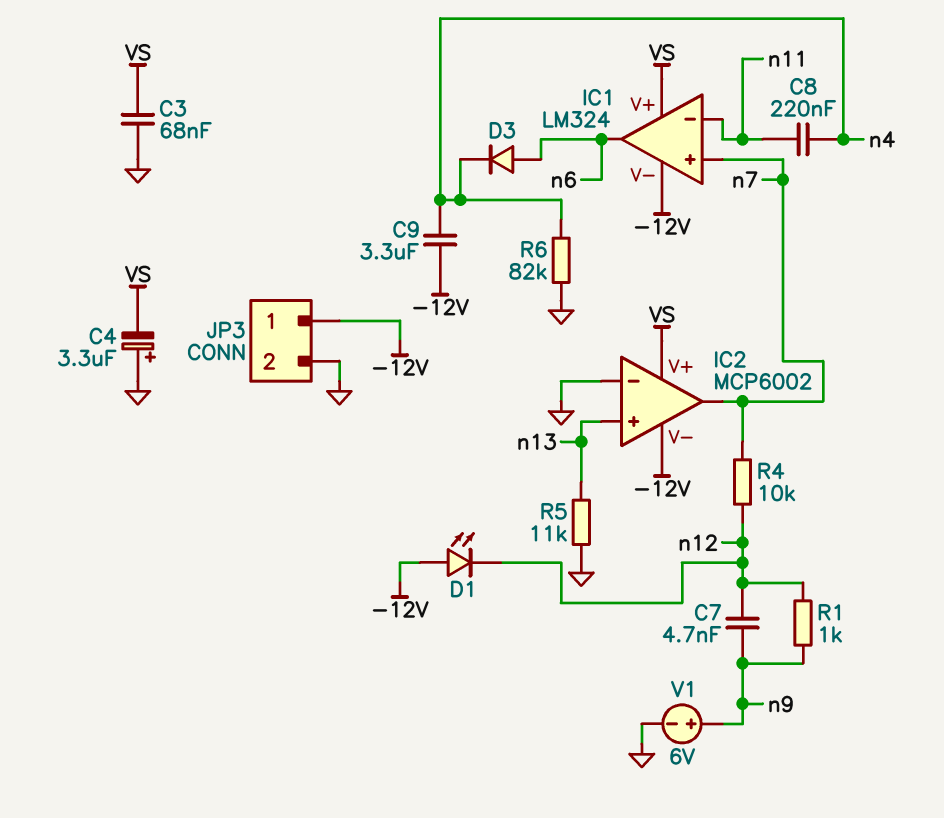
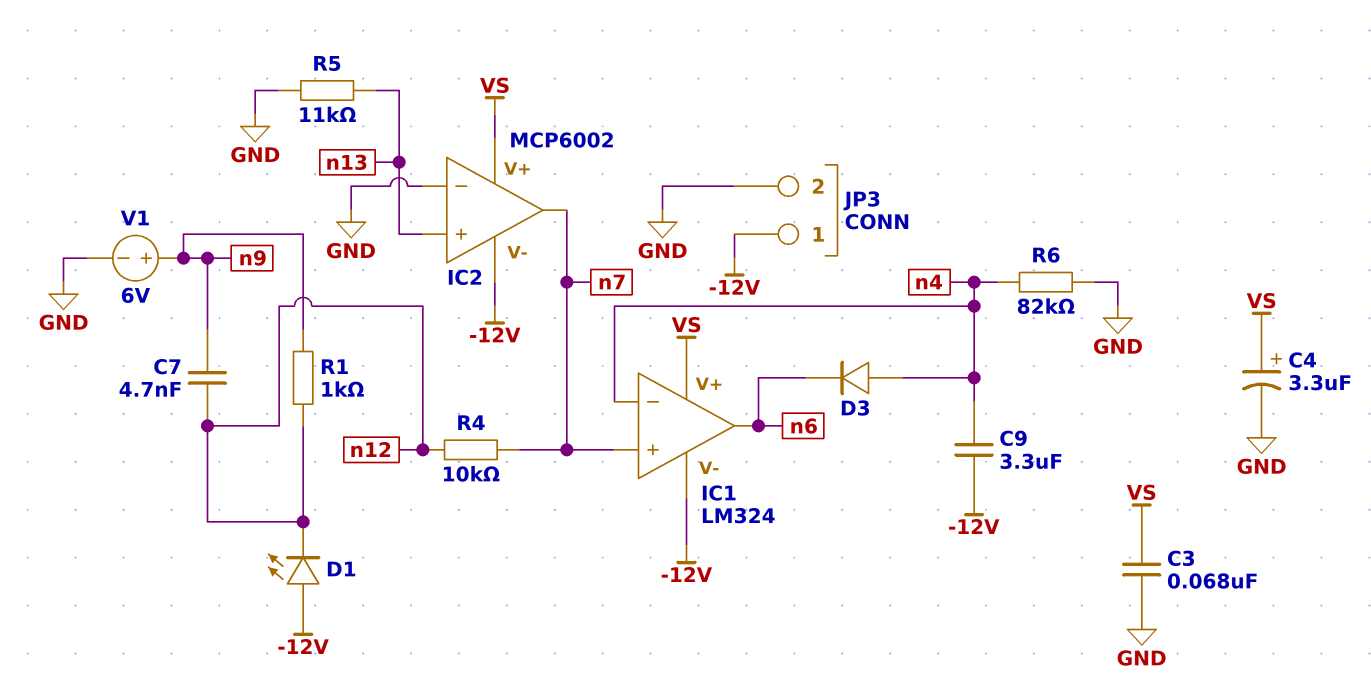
C4: 3.3uF (plus GND, minus VS) -> 3.3uF (plus VS, minus GND)
C8: 220nF (n4, n11) -> none
D3: diode (A n6, K n4) -> diode (A n4, K n6)
IC1 pin in-: n11 -> n4

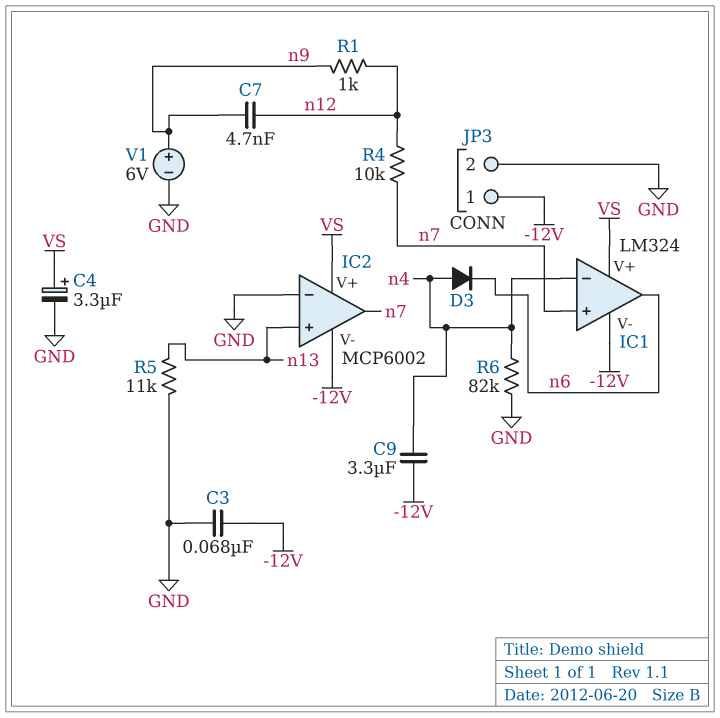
C3: 68nF (GND, VS) -> 68nF (-12V, GND)
D1: LED (A -12V, K n12) -> none

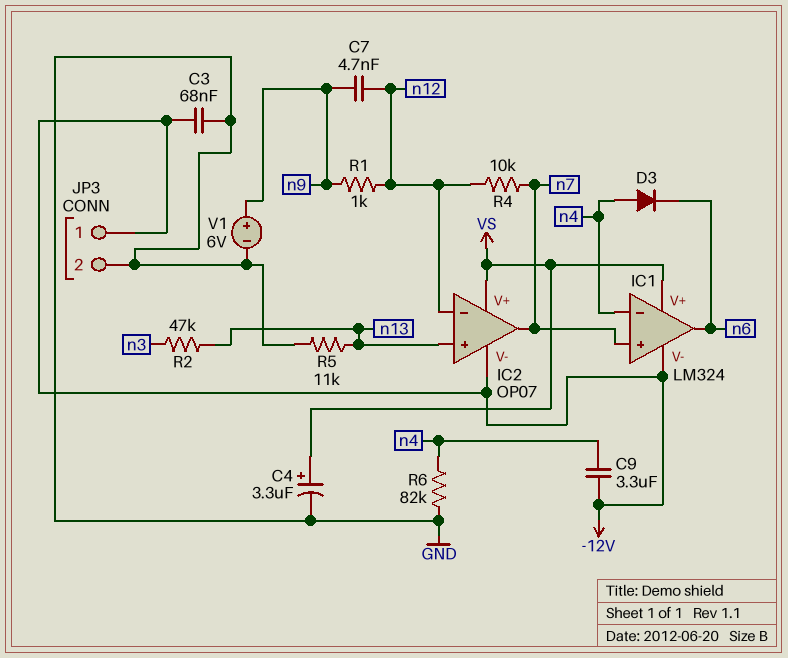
IC2: MCP6002 -> OP07
IC2 pin in-: GND -> n12
R2: none -> 47k (n3, n13)

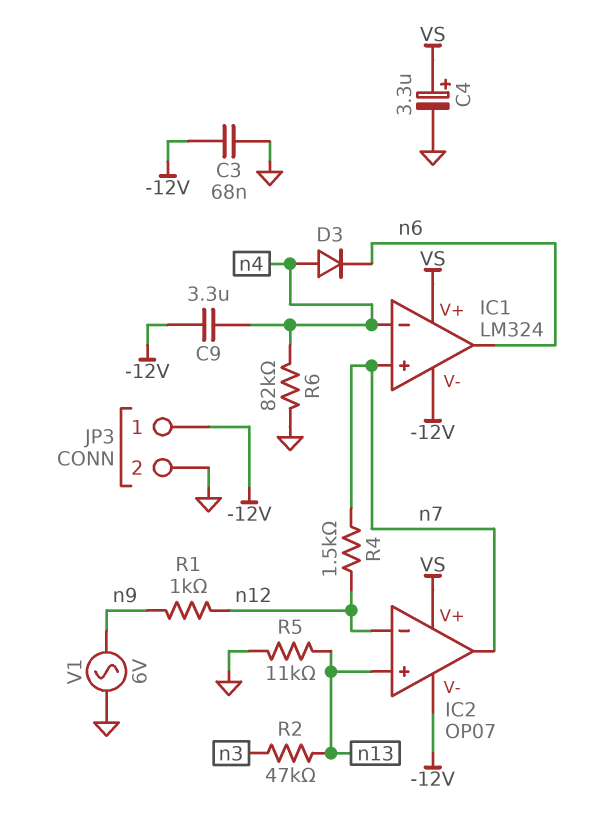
C7: 4.7nF (n9, n12) -> none
R4: 10k (n7, n12) -> 1.5k (n7, n12)
V1: 6V (plus n9, minus GND) -> AC 6V (GND, n9)

